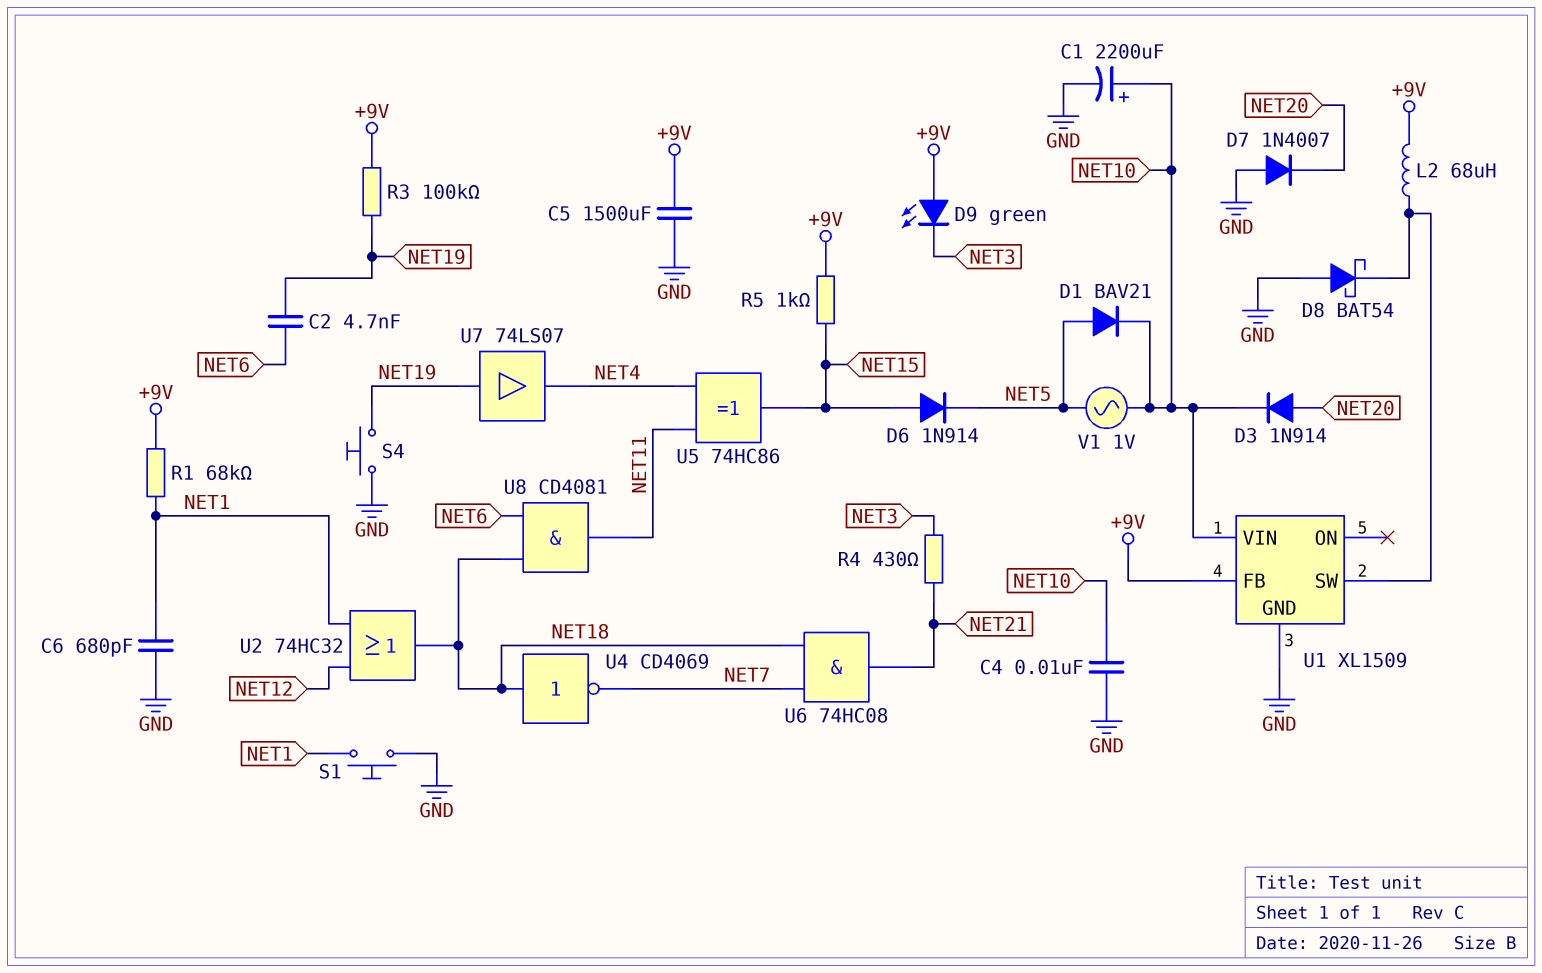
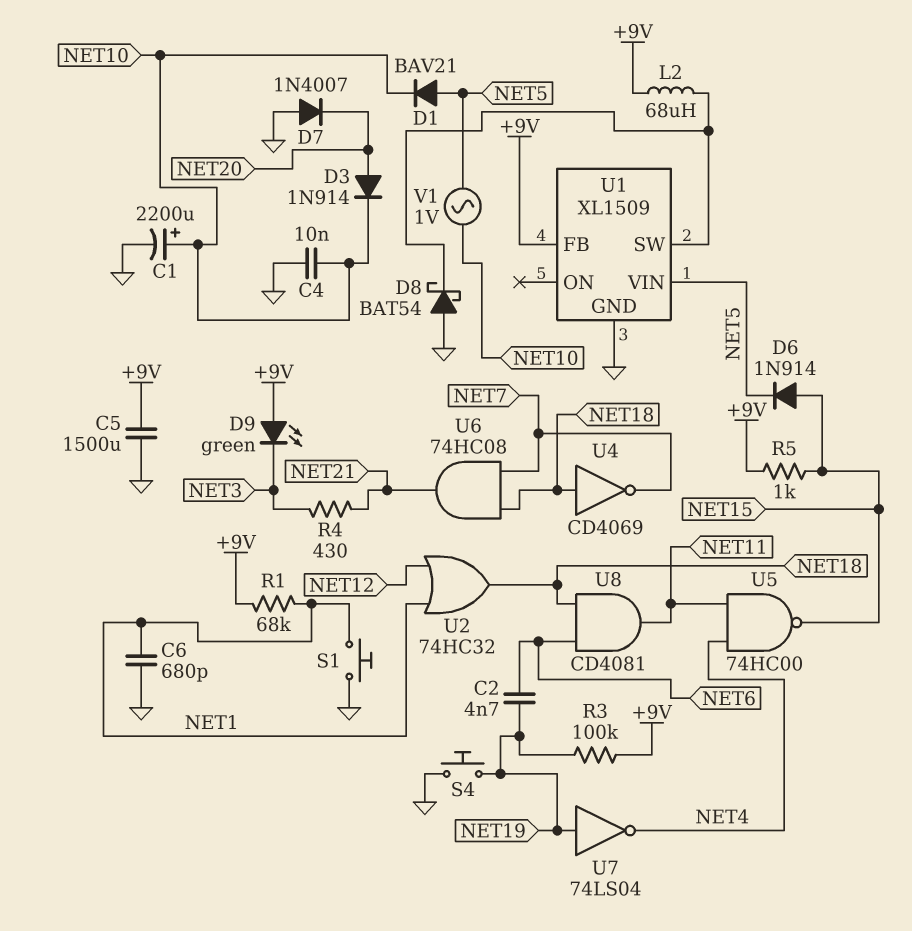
U1 pin VIN: NET10 -> NET5
U5: XOR 74HC86 (in NET4, in NET11, out NET15) -> NAND 74HC00 (in NET4, in NET11, out NET15)
U7: buffer 74LS07 (in NET19, out NET4) -> NOT 74LS04 (in NET19, out NET4)

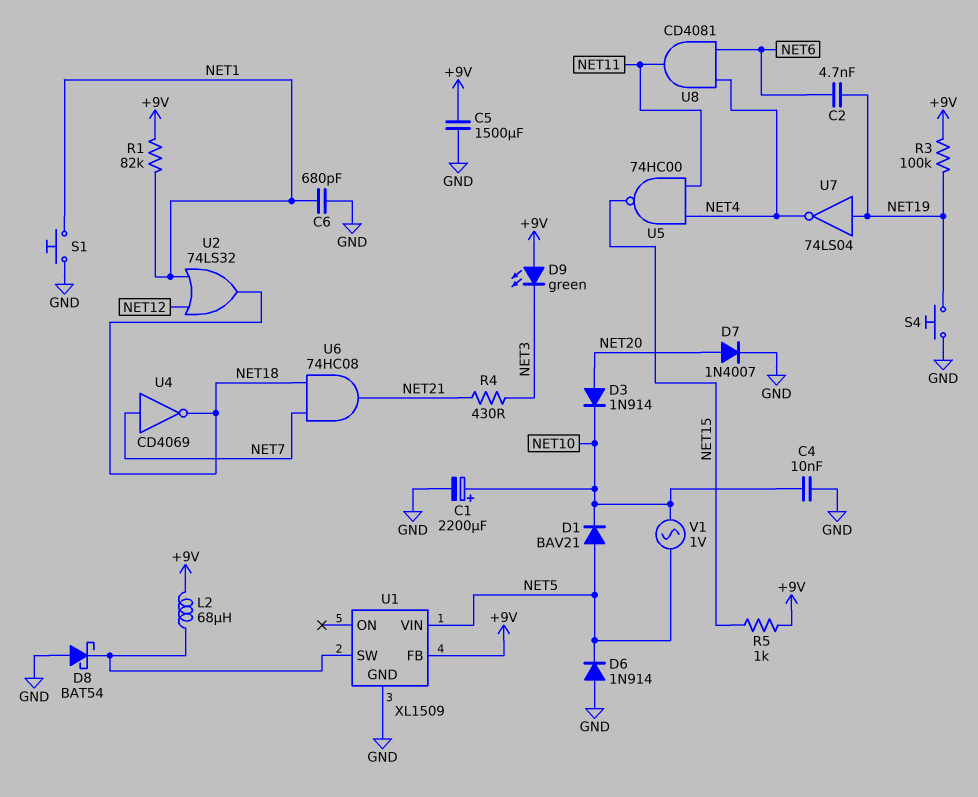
D6: diode 1N914 (A NET15, K NET5) -> diode 1N914 (A GND, K NET5)
D7: diode 1N4007 (A GND, K NET20) -> diode 1N4007 (A NET20, K GND)
R1: 68k (+9V, NET1) -> 82k (+9V, NET1)
U2: OR 74HC32 (in NET1, in NET12, out NET18) -> OR 74LS32 (in NET1, in NET12, out NET18)
U4: NOT CD4069 (in NET18, out NET7) -> NOT CD4069 (in NET7, out NET18)
U8: AND CD4081 (in NET6, in NET18, out NET11) -> AND CD4081 (in NET4, in NET6, out NET11)

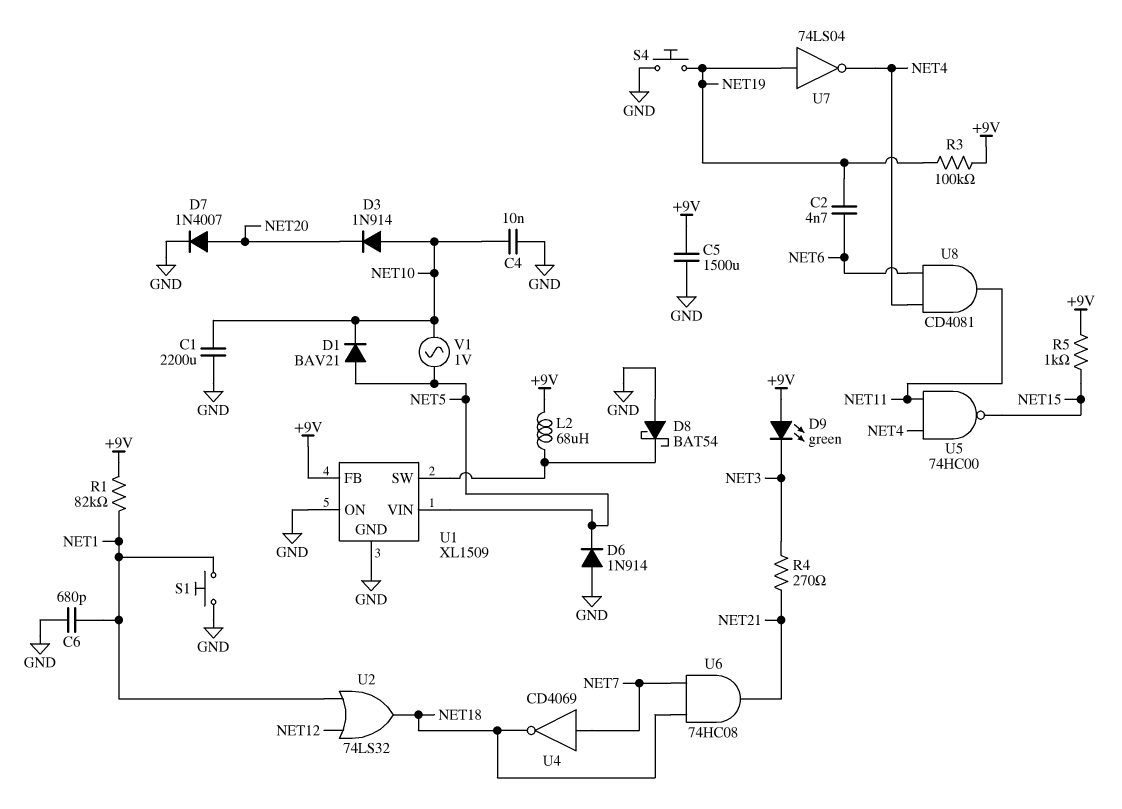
C1: 2200uF (plus NET10, minus GND) -> 2200uF (GND, NET10)
D3: diode 1N914 (A NET20, K NET10) -> diode 1N914 (A NET10, K NET20)
R4: 430 (NET3, NET21) -> 270 (NET3, NET21)
U1 pin ON: none -> GND

